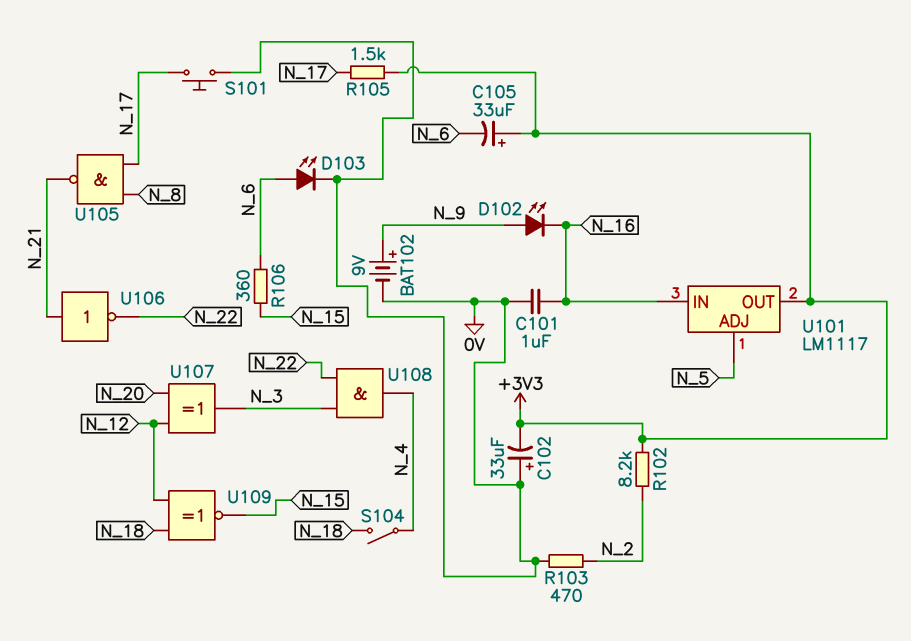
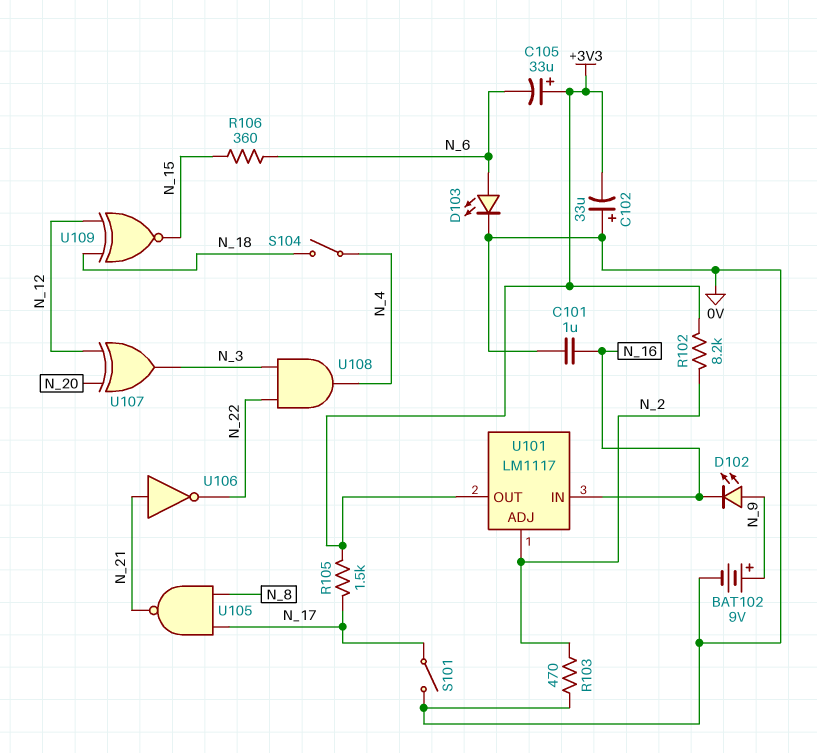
S101: button (0V, N_17) -> switch (0V, N_17)
U101 pin ADJ: N_5 -> N_2

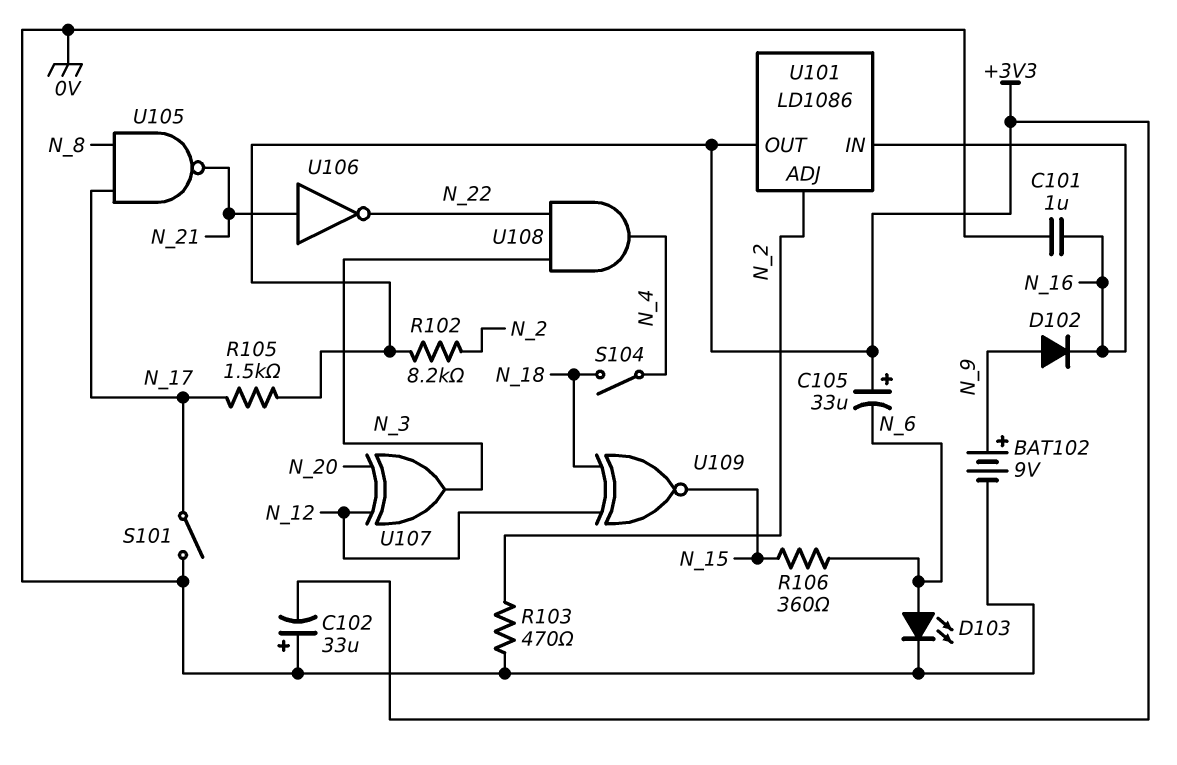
D102: LED (A N_9, K N_16) -> diode (A N_9, K N_16)
U101: LM1117 -> LD1086

